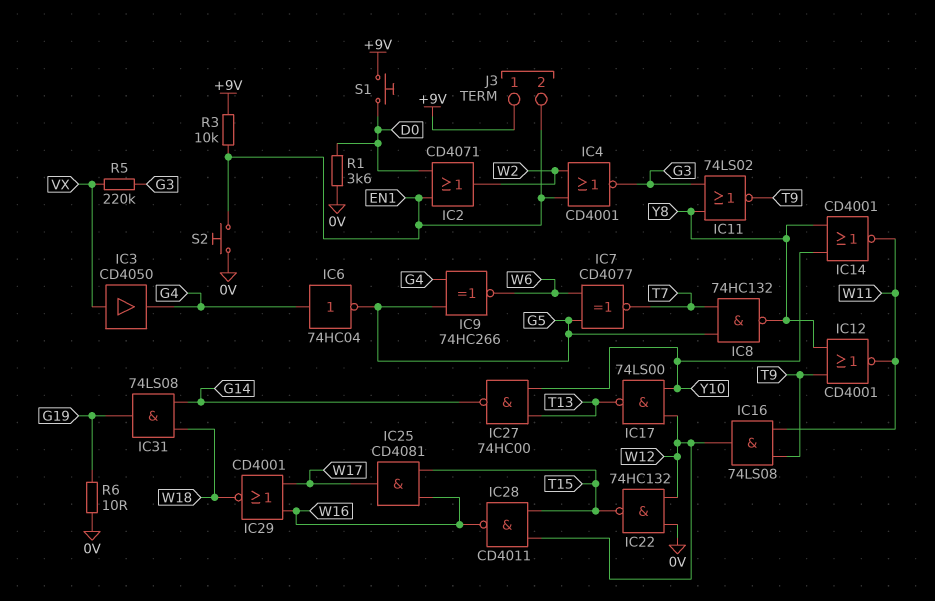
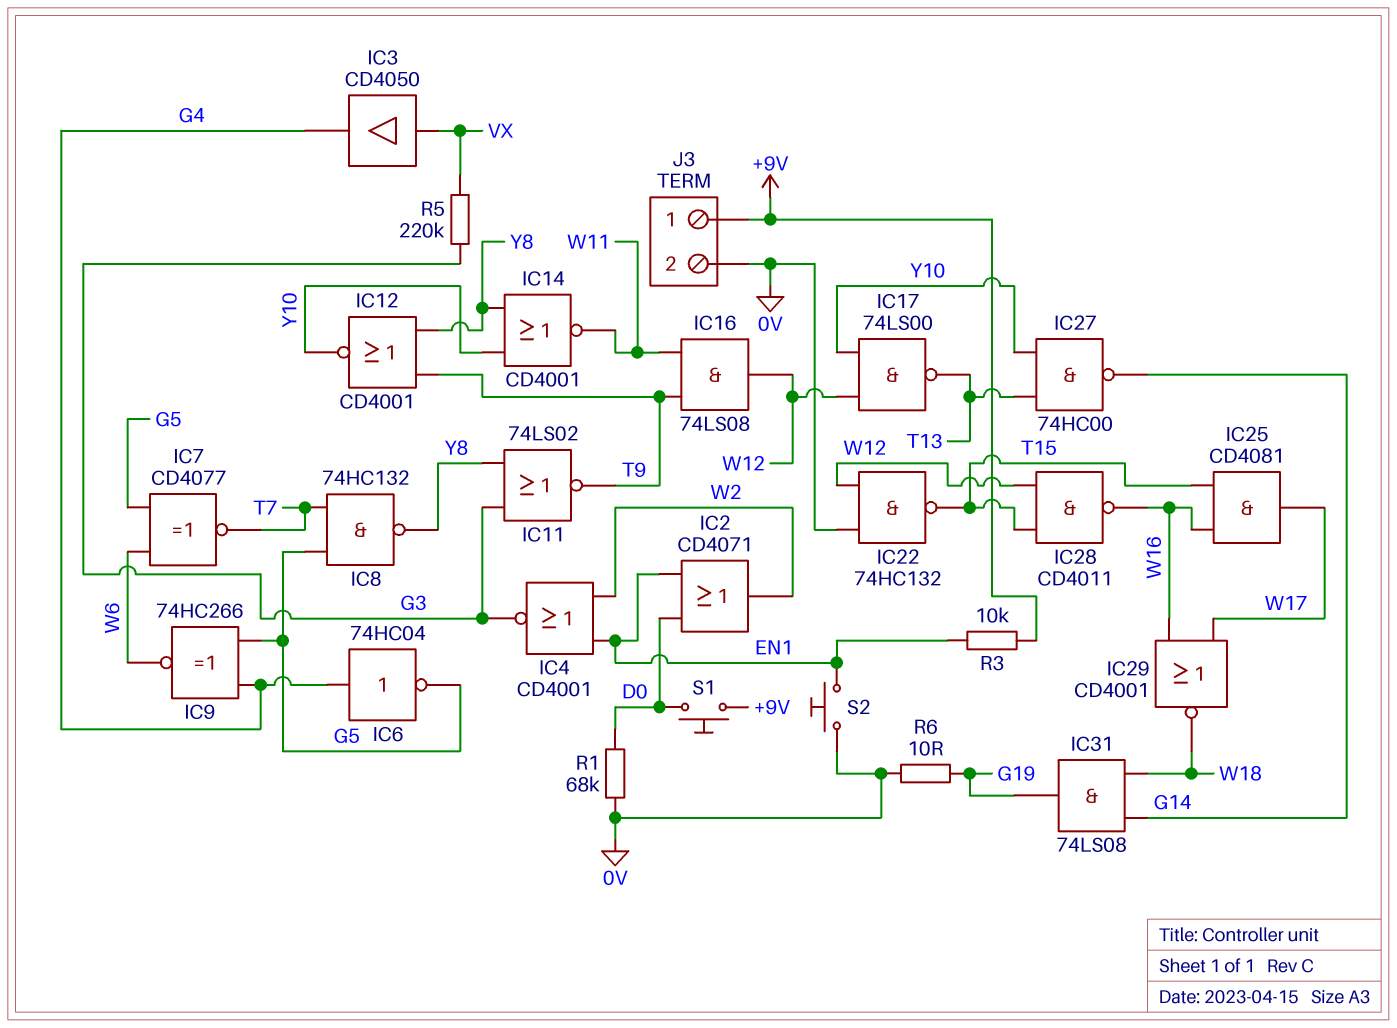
IC12: NOR CD4001 (in T9, in Y8, out W11) -> NOR CD4001 (in T9, in Y8, out Y10)
J3 pin 2: EN1 -> 0V
R1: 3.6k (0V, D0) -> 68k (0V, D0)

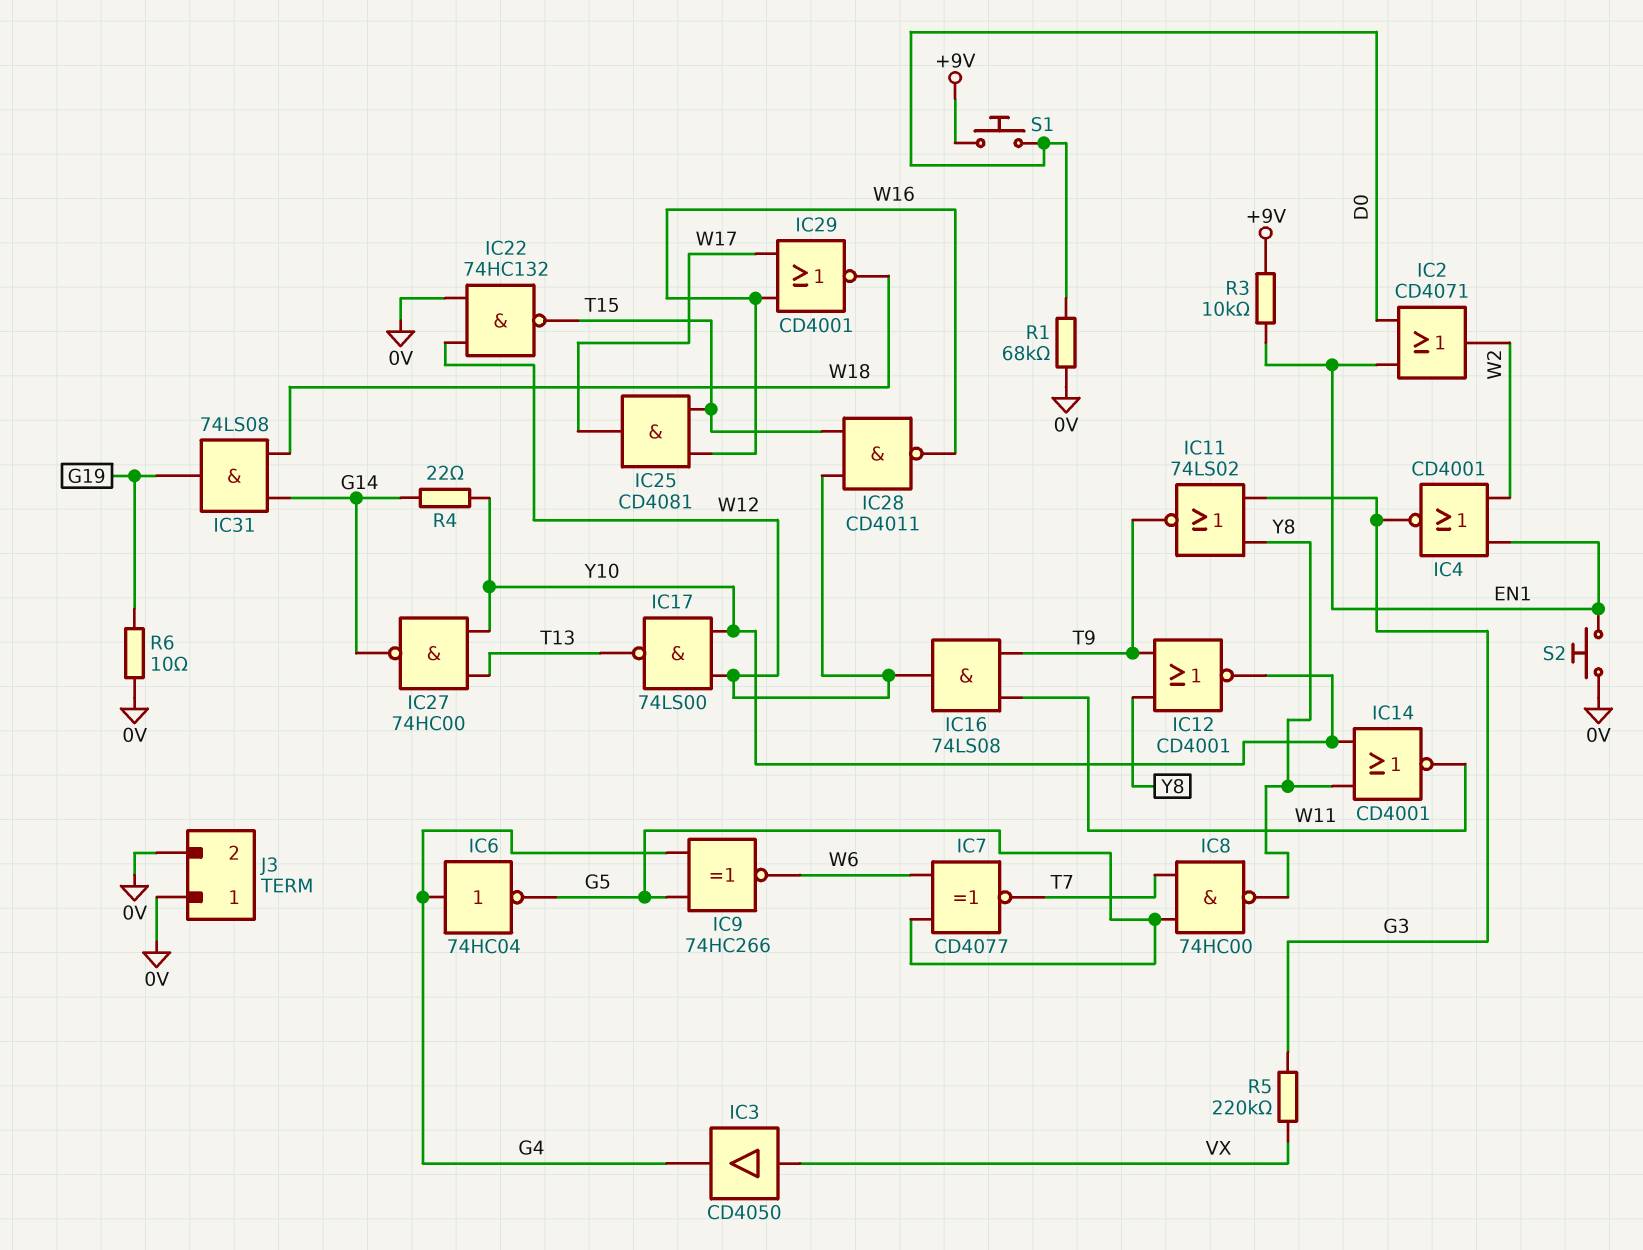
IC8: NAND 74HC132 (in G5, in T7, out Y8) -> NAND 74HC00 (in G5, in T7, out Y8)
J3 pin 1: +9V -> 0V
R4: none -> 22 (G14, Y10)

